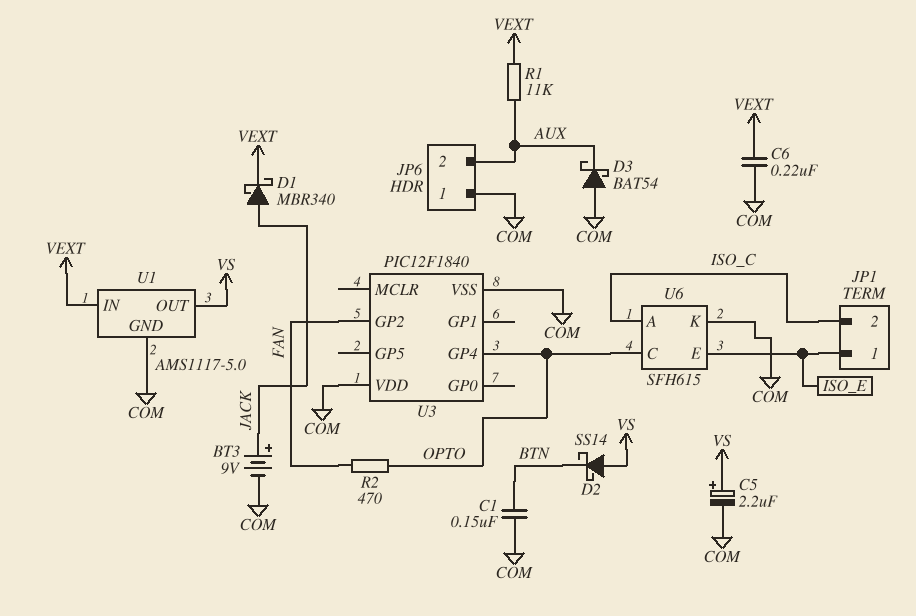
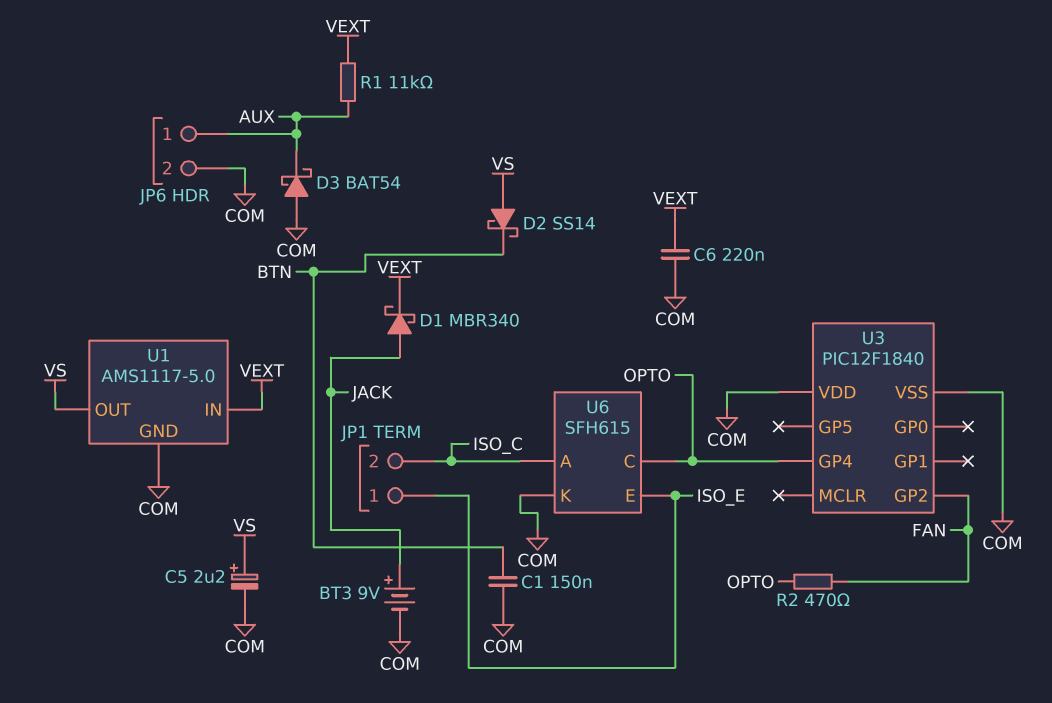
JP6 pin 1: COM -> AUX
JP6 pin 2: AUX -> COM

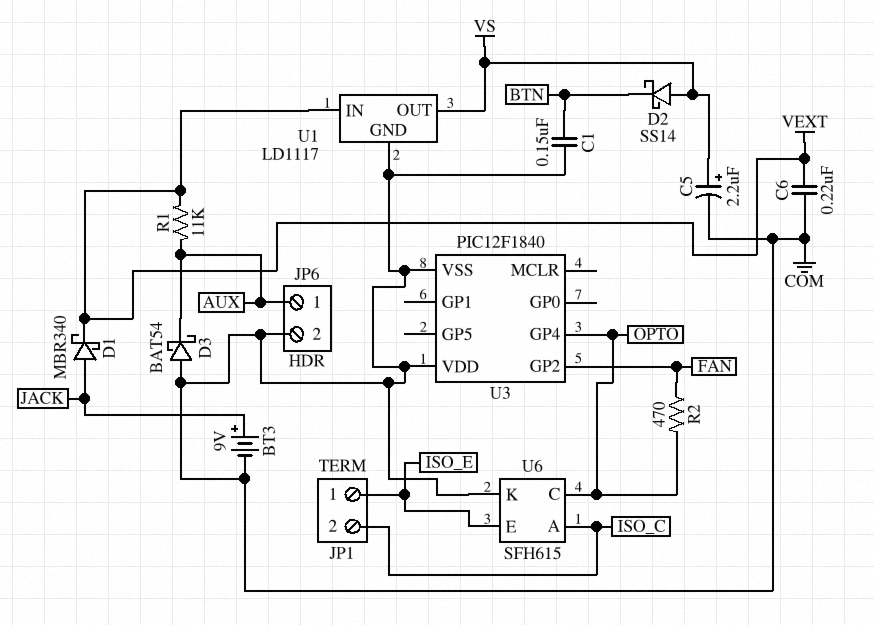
U1: AMS1117-5.0 -> LD1117

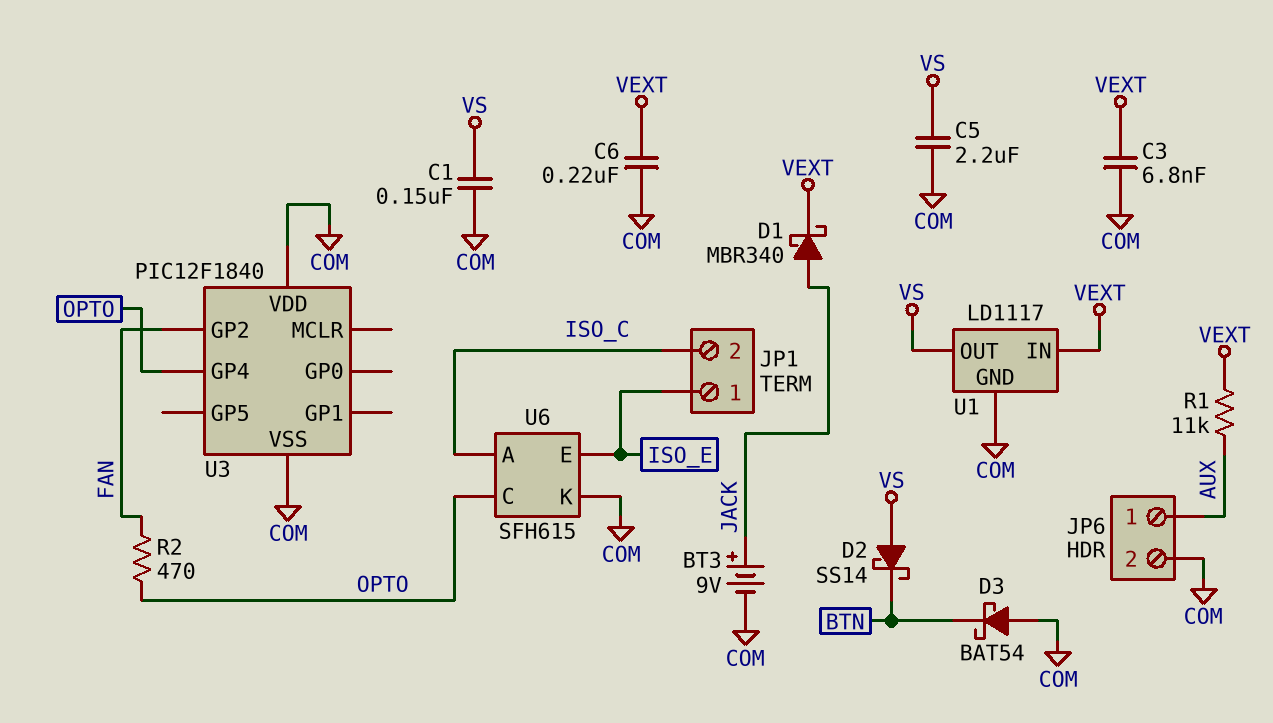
C1: 150nF (BTN, COM) -> 150nF (COM, VS)
C3: none -> 6.8nF (COM, VEXT)
C5: 2.2uF (plus VS, minus COM) -> 2.2uF (COM, VS)
D3: schottky BAT54 (A COM, K AUX) -> schottky BAT54 (A COM, K BTN)

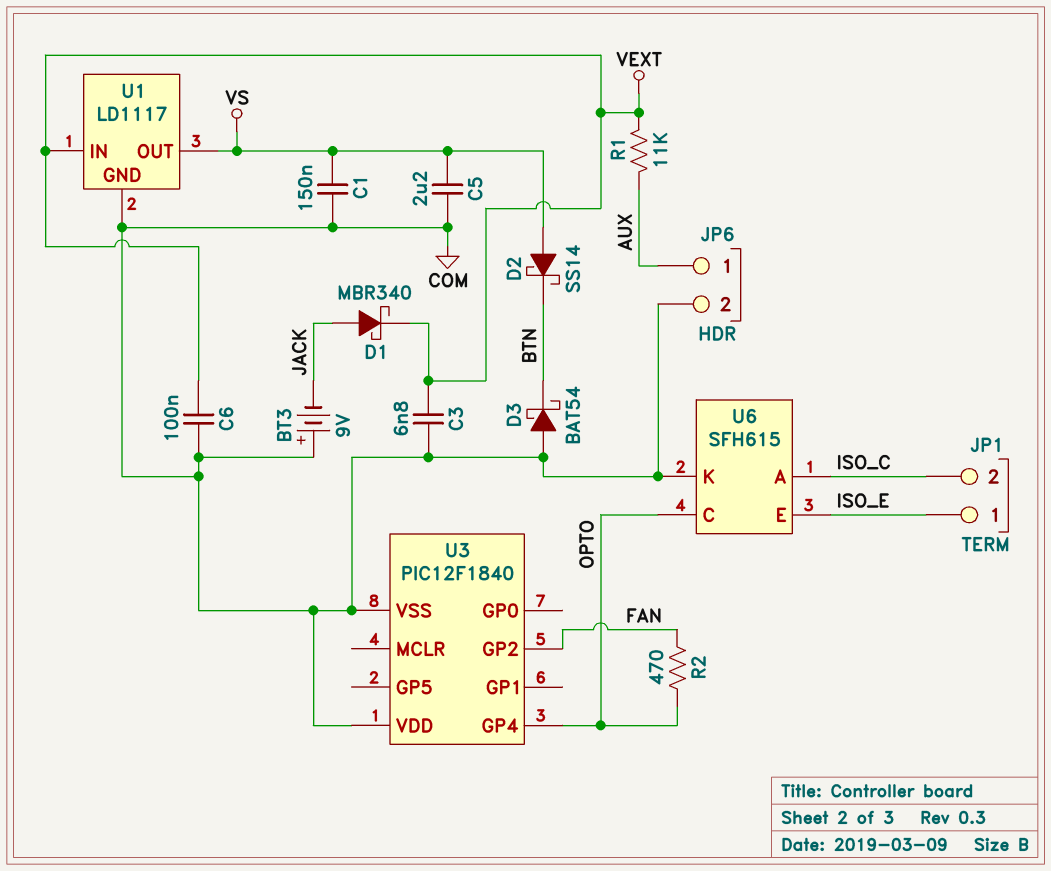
BT3: 9V (plus JACK, minus COM) -> 9V (plus COM, minus JACK)
C6: 220nF (COM, VEXT) -> 100nF (COM, VEXT)

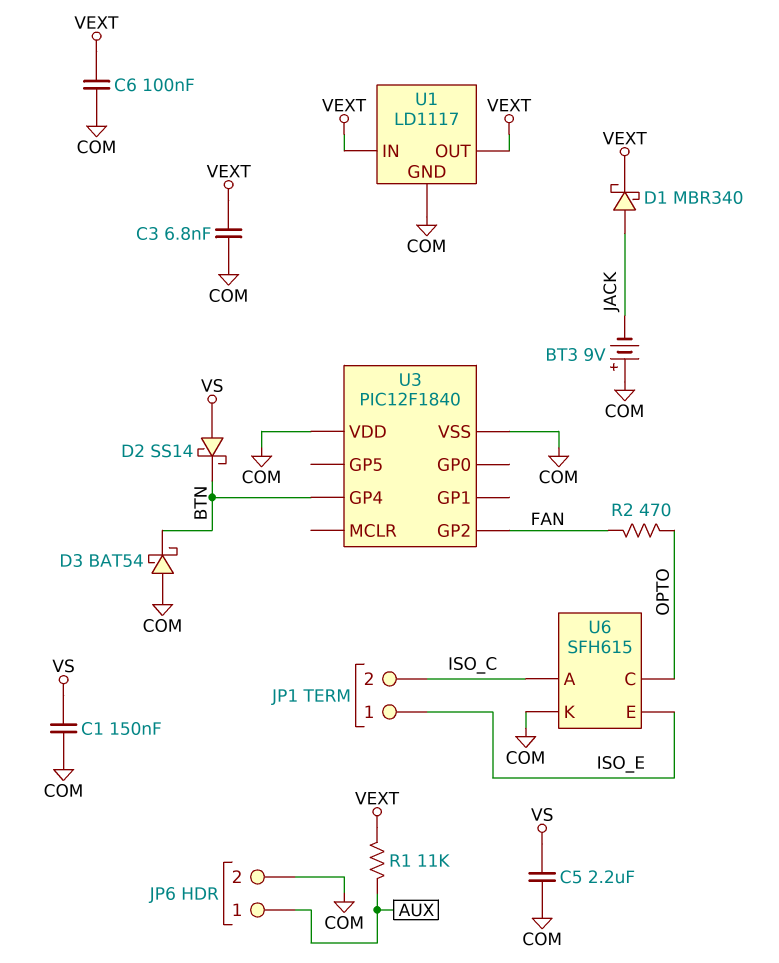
U1 pin OUT: VS -> VEXT
U3 pin GP4: OPTO -> BTN

